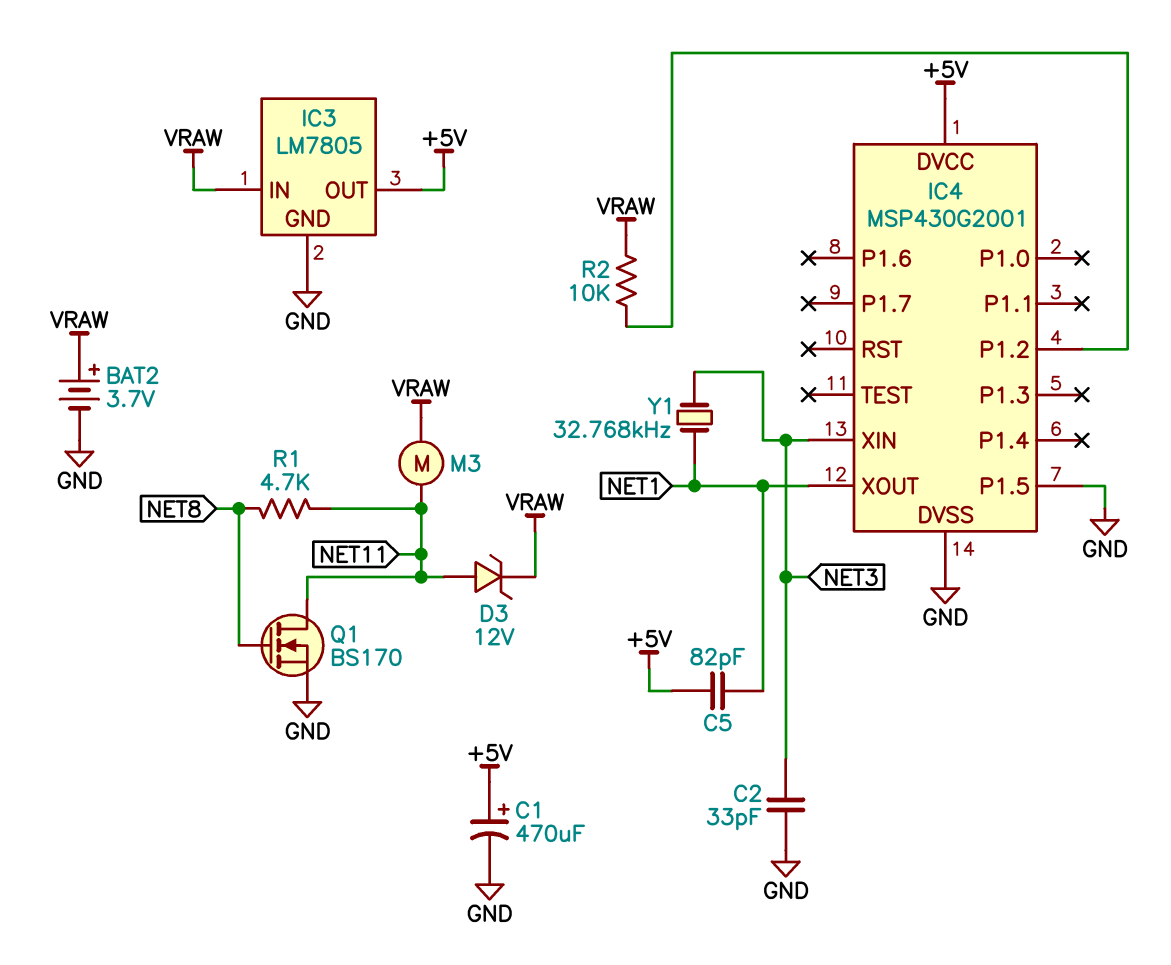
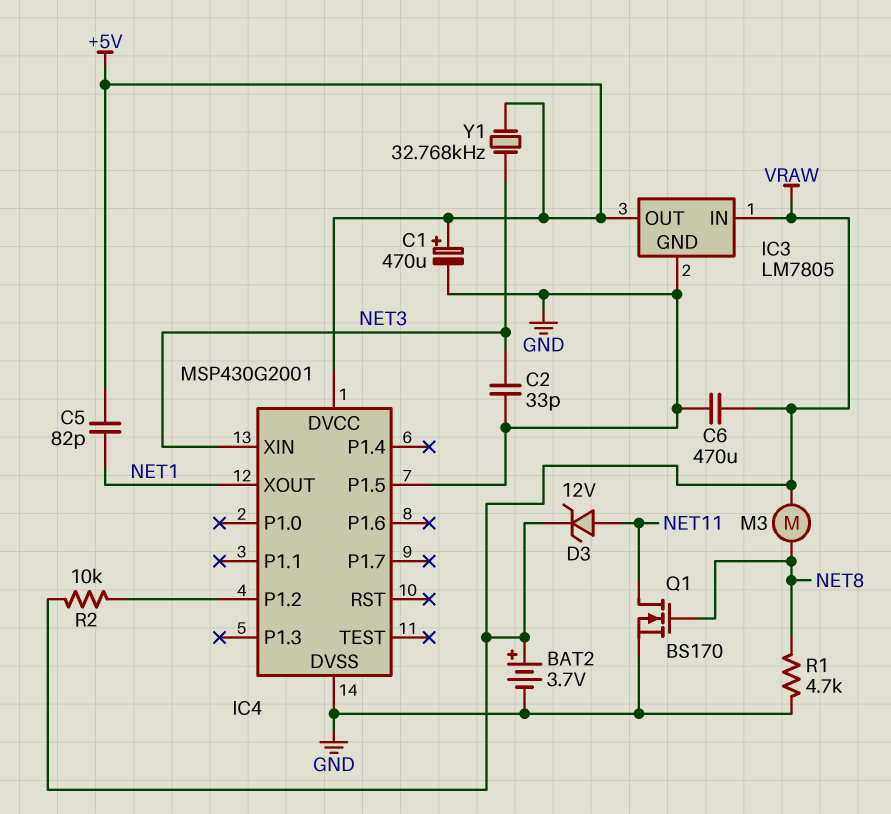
C6: none -> 470uF (GND, VRAW)
M3: motor (NET11, VRAW) -> motor (NET8, VRAW)
R1: 4.7k (NET8, NET11) -> 4.7k (GND, NET8)
Y1: 32.768kHz (NET1, NET3) -> 32.768kHz (+5V, NET3)

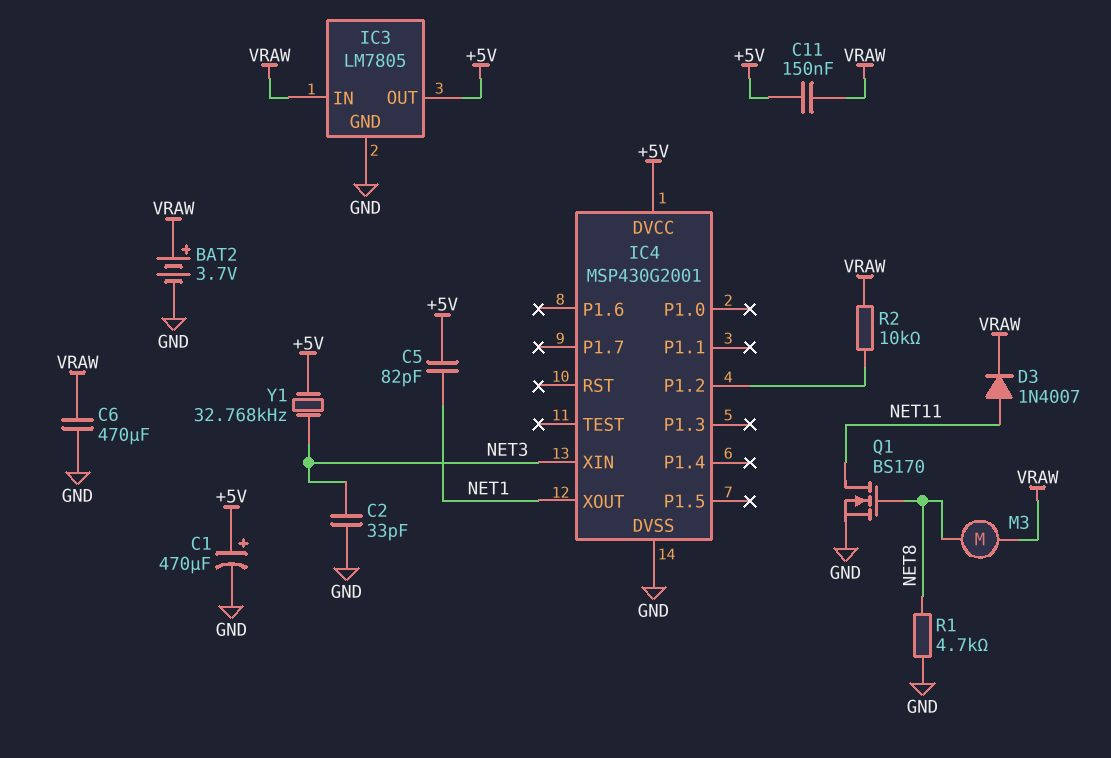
C11: none -> 150nF (+5V, VRAW)
D3: zener 12V (A NET11, K VRAW) -> diode 1N4007 (A NET11, K VRAW)
IC4 pin P1.5: GND -> none

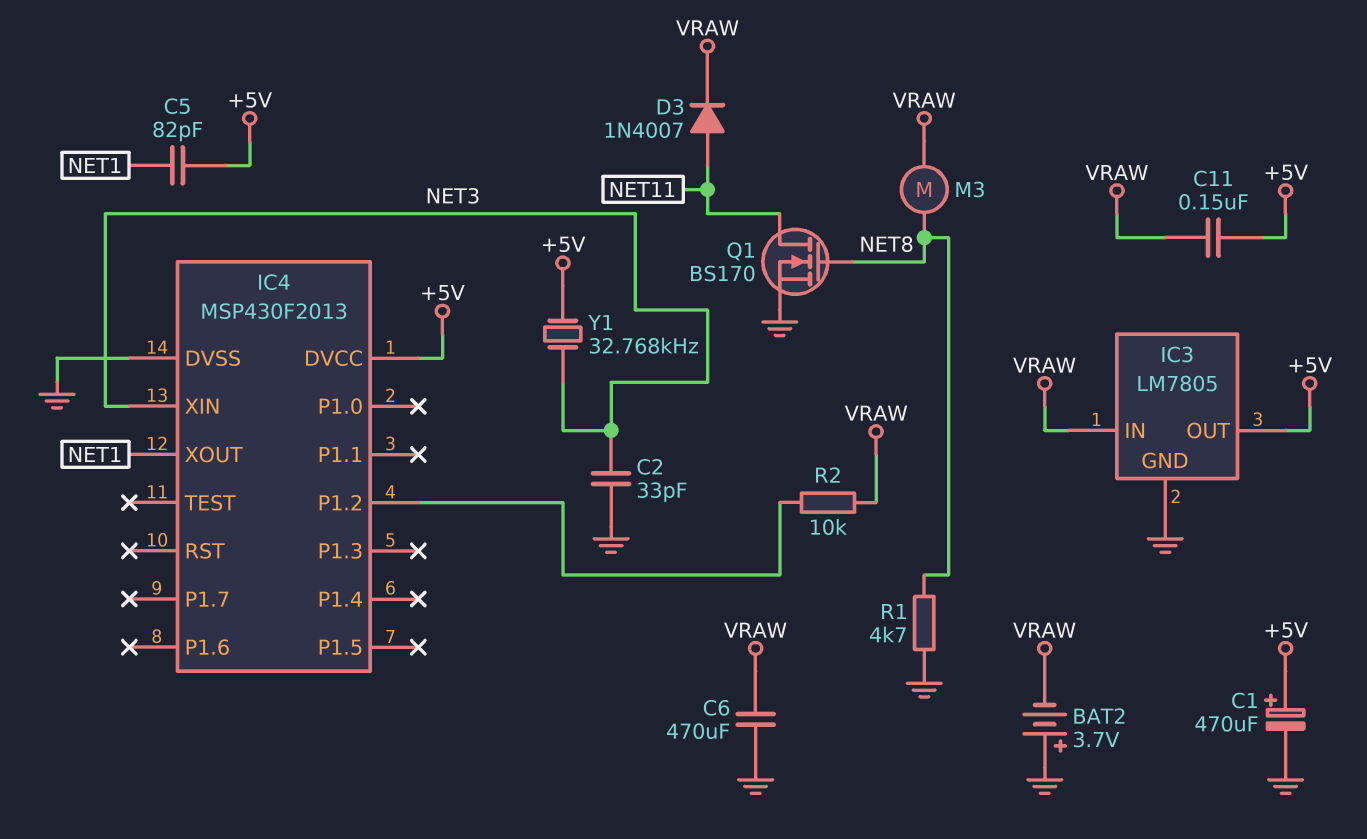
BAT2: 3.7V (plus VRAW, minus GND) -> 3.7V (plus GND, minus VRAW)
IC4: MSP430G2001 -> MSP430F2013

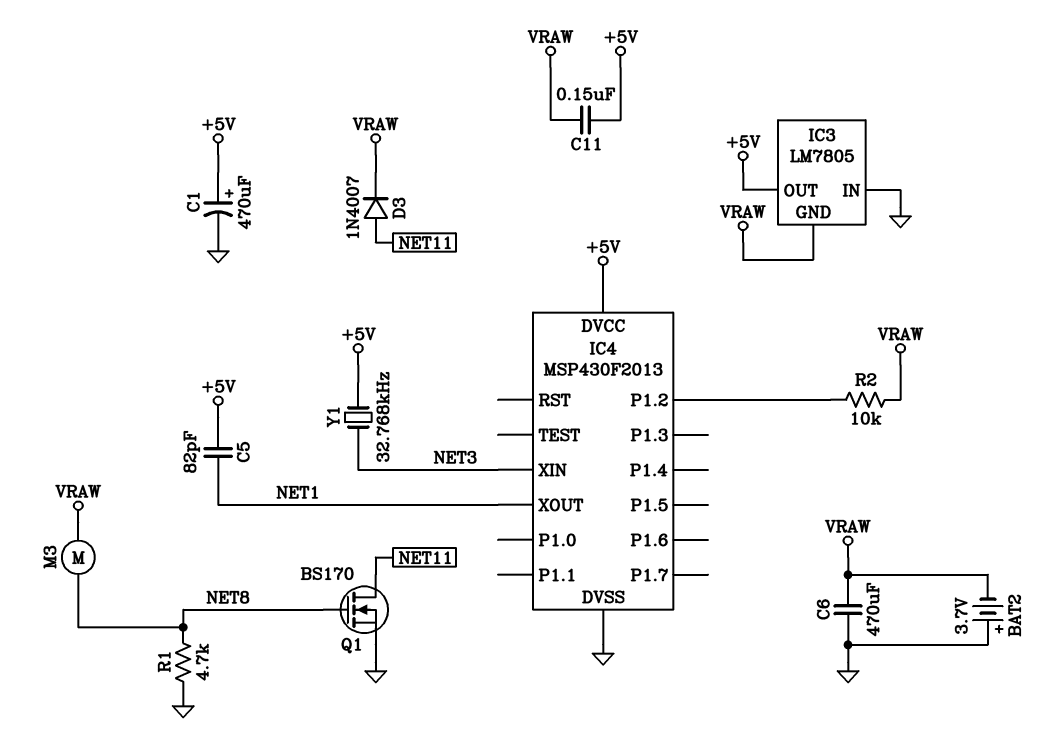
C2: 33pF (GND, NET3) -> none
IC3 pin GND: GND -> VRAW
IC3 pin IN: VRAW -> GND

